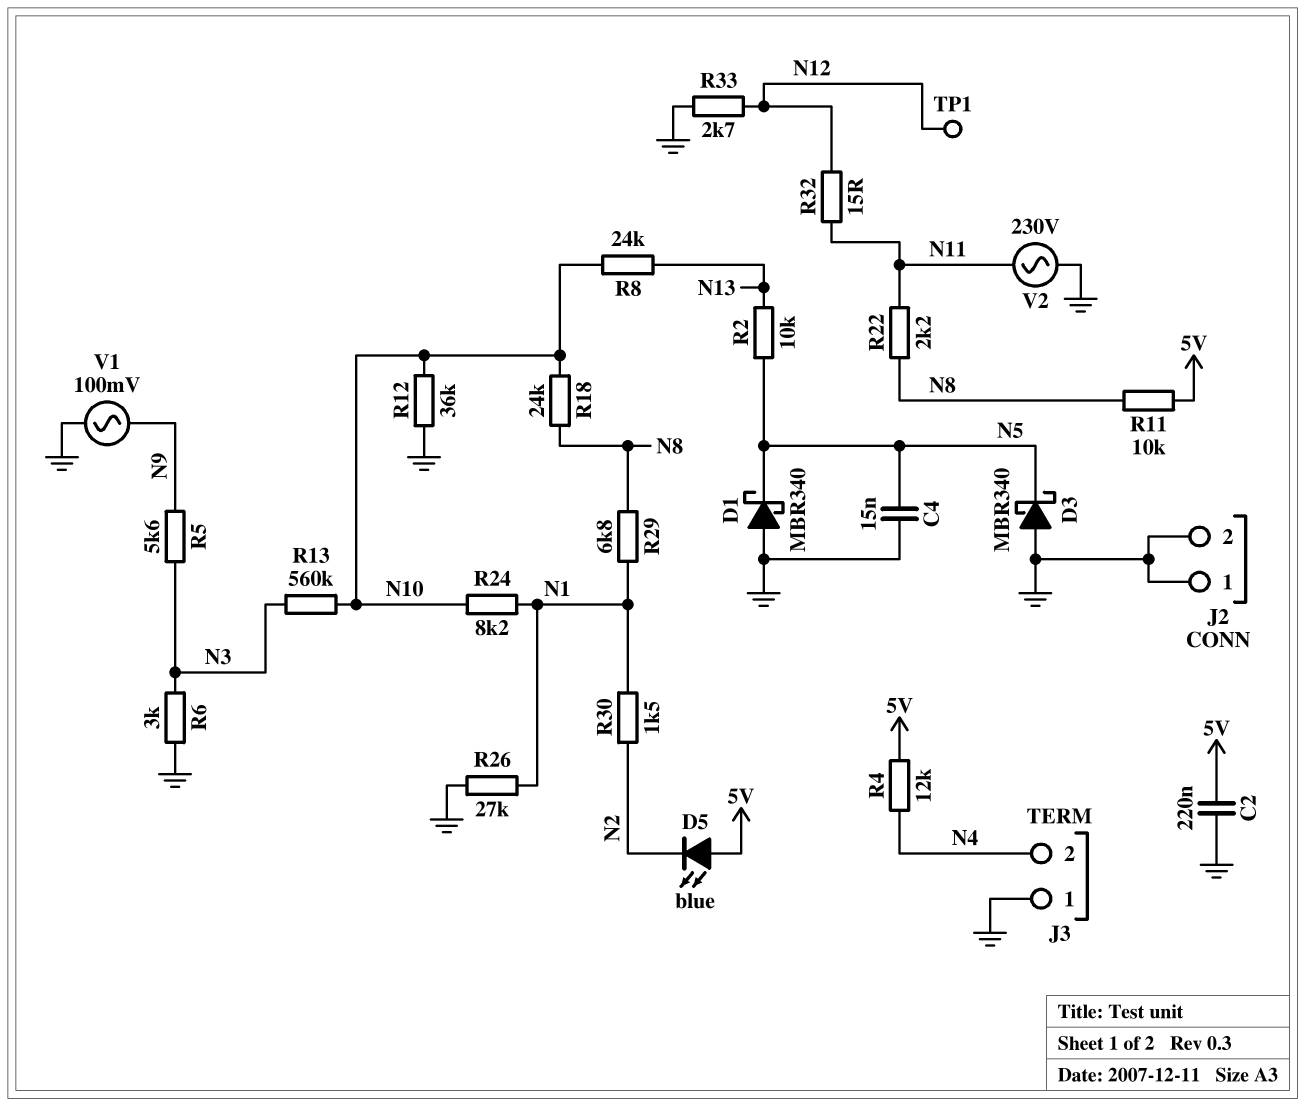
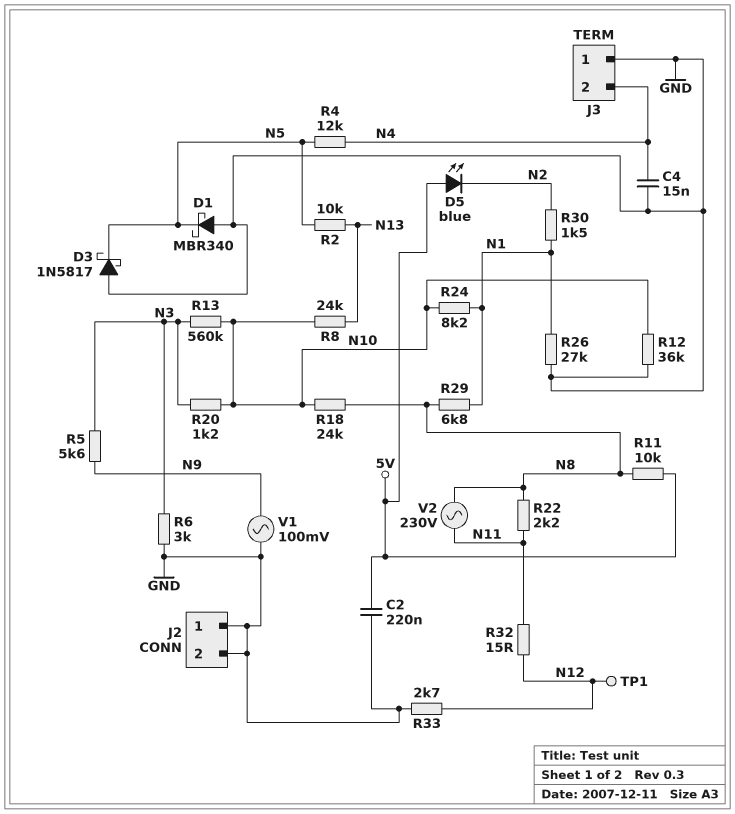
C4: 15nF (GND, N5) -> 15nF (GND, N4)
D3: schottky MBR340 (A GND, K N5) -> schottky 1N5817 (A GND, K N5)
R4: 12k (5V, N4) -> 12k (N4, N5)
R20: none -> 1.2k (N3, N10)
V2: AC 230V (GND, N11) -> AC 230V (N8, N11)

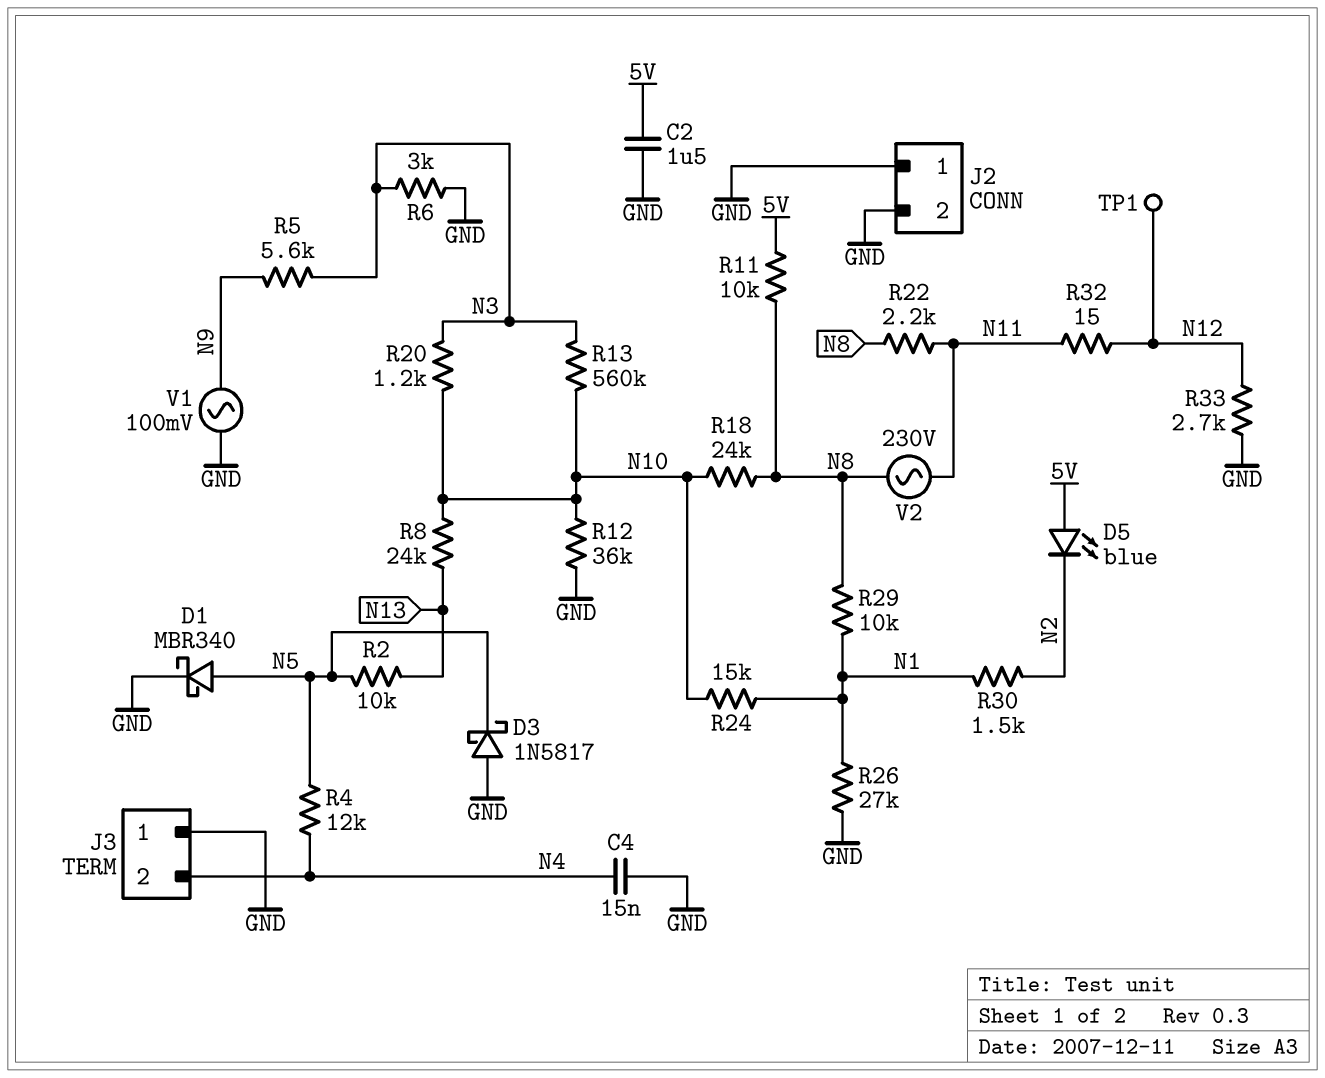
C2: 220nF (5V, GND) -> 1.5uF (5V, GND)
D1: schottky MBR340 (A GND, K N5) -> schottky MBR340 (A N5, K GND)
R24: 8.2k (N1, N10) -> 15k (N1, N10)
R29: 6.8k (N1, N8) -> 10k (N1, N8)

